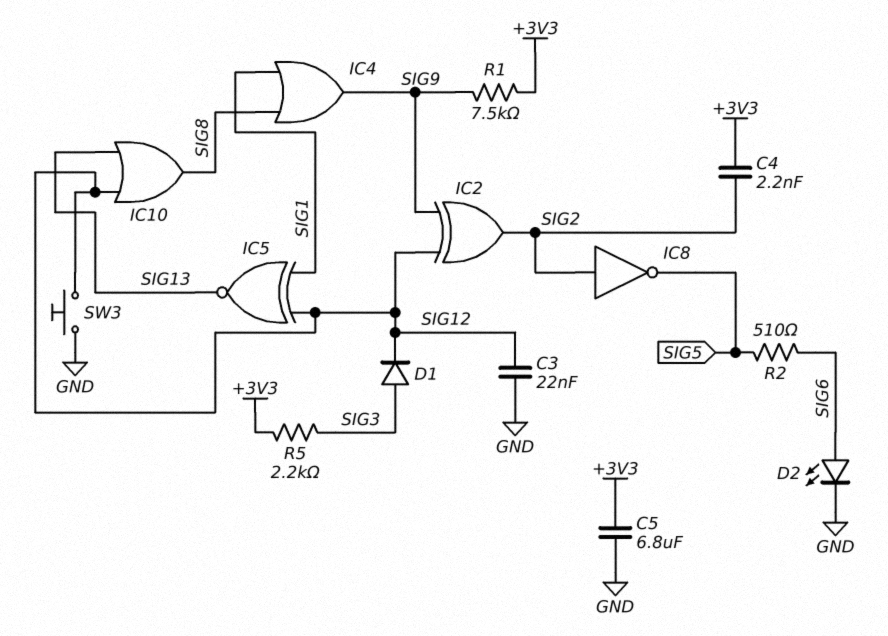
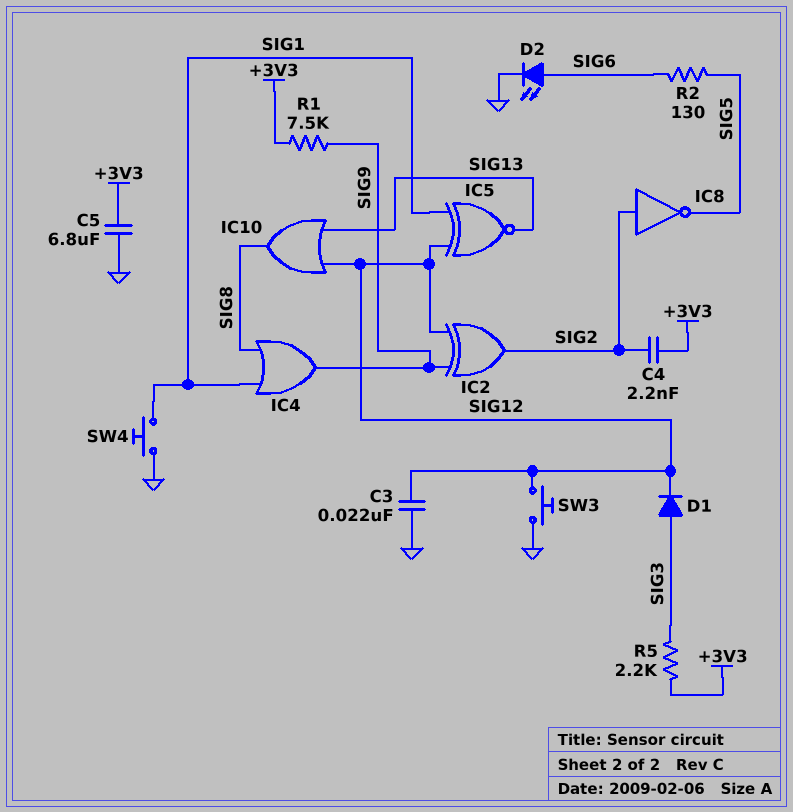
R2: 510 (SIG5, SIG6) -> 130 (SIG5, SIG6)
SW4: none -> button (GND, SIG1)

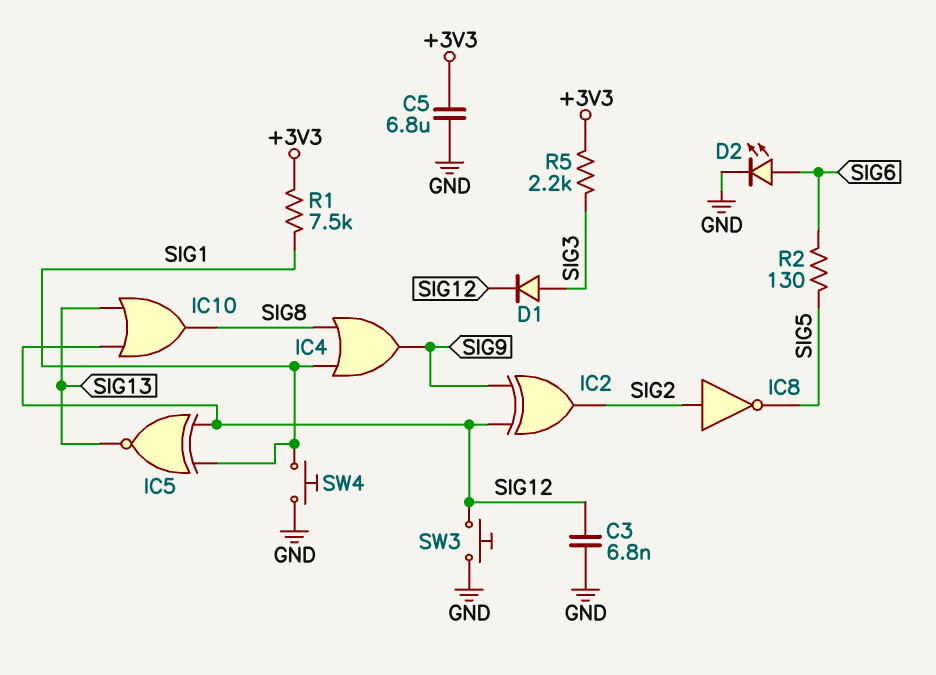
C3: 22nF (GND, SIG12) -> 6.8nF (GND, SIG12)
C4: 2.2nF (+3V3, SIG2) -> none
R1: 7.5k (+3V3, SIG9) -> 7.5k (+3V3, SIG1)

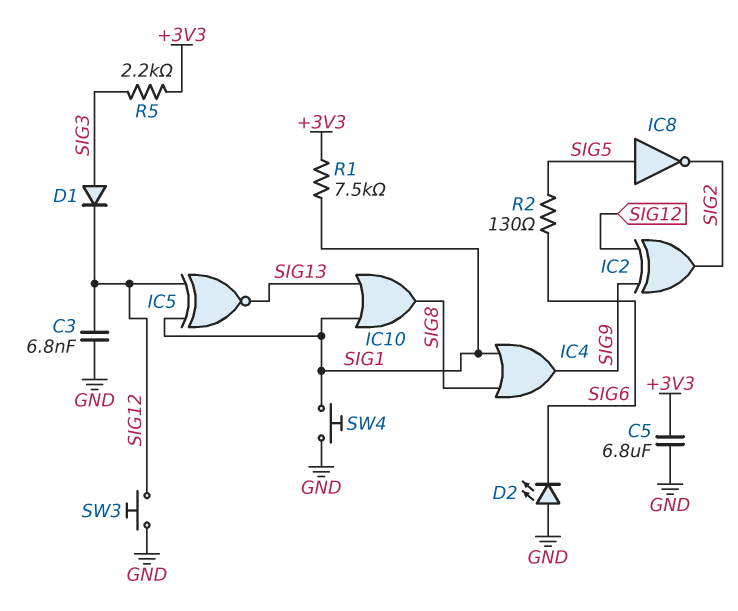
D2: LED (A SIG6, K GND) -> LED (A GND, K SIG6)
IC8: NOT (in SIG2, out SIG5) -> NOT (in SIG5, out SIG2)
IC10: OR (in SIG12, in SIG13, out SIG8) -> OR (in SIG1, in SIG13, out SIG8)

